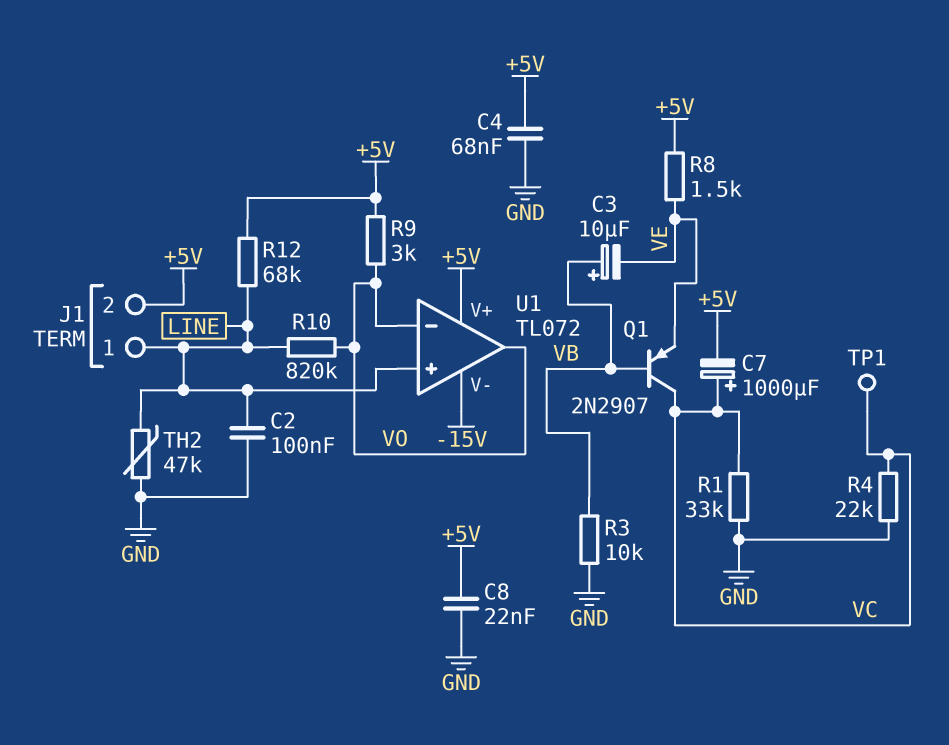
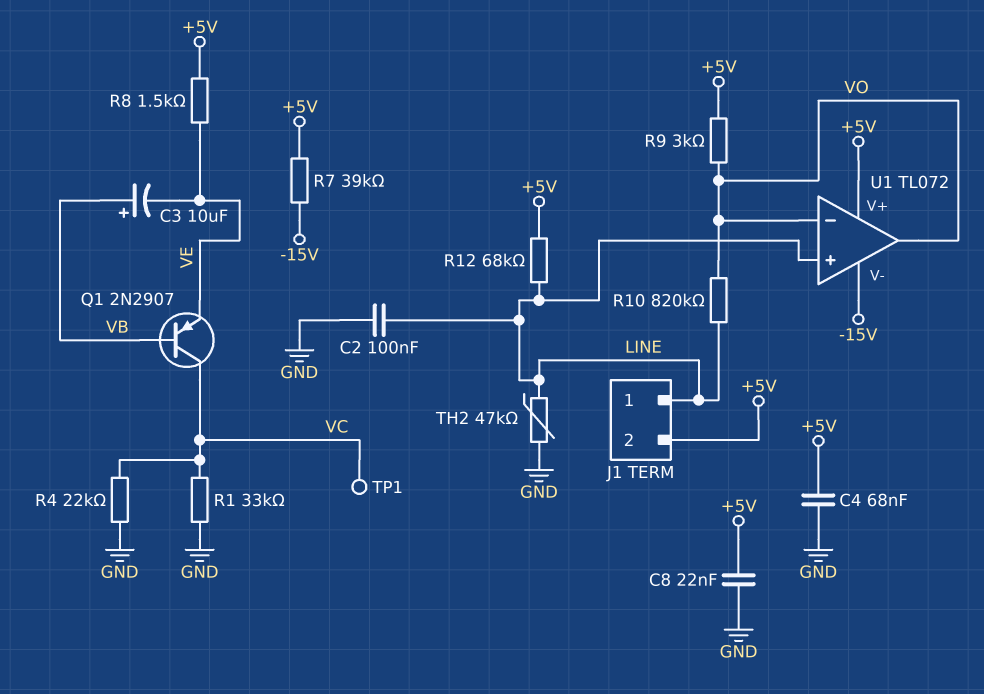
C7: 1000uF (plus VC, minus +5V) -> none
R3: 10k (GND, VB) -> none
R7: none -> 39k (+5V, -15V)

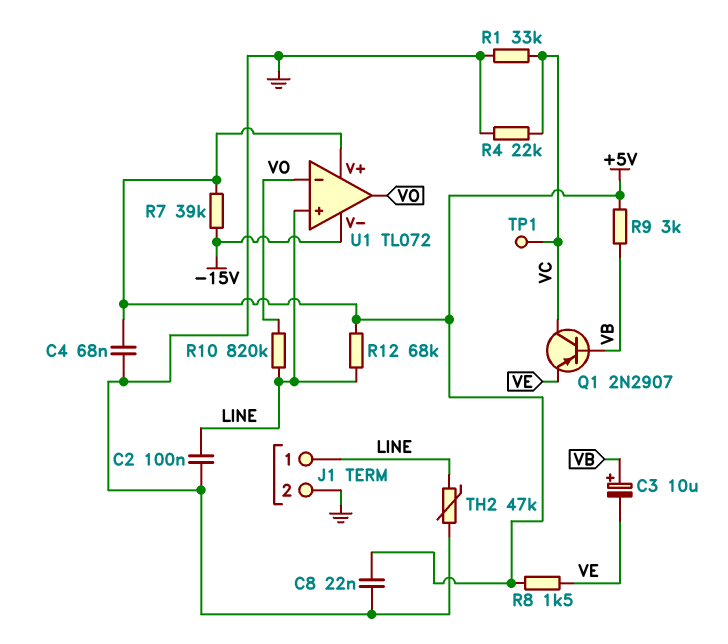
J1 pin 2: +5V -> GND
R9: 3k (+5V, VO) -> 3k (+5V, VB)

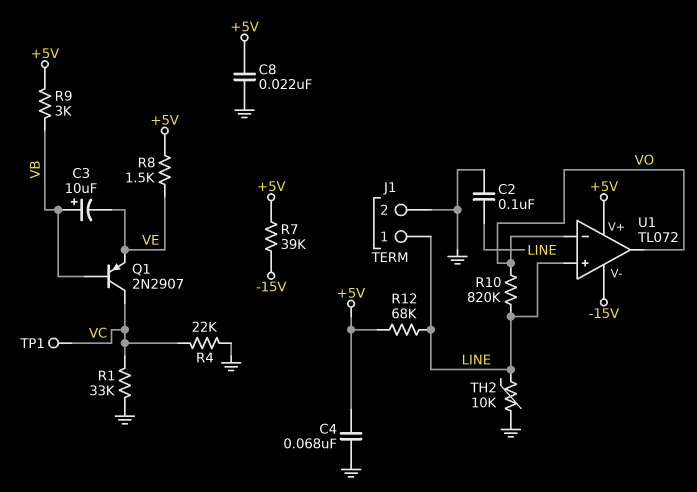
TH2: 47k (GND, LINE) -> 10k (GND, LINE)

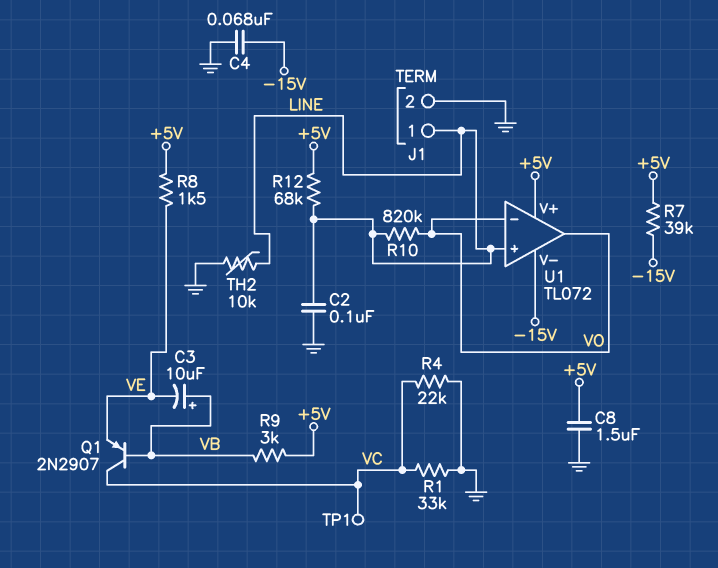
C4: 68nF (+5V, GND) -> 68nF (-15V, GND)
C8: 22nF (+5V, GND) -> 1.5uF (+5V, GND)

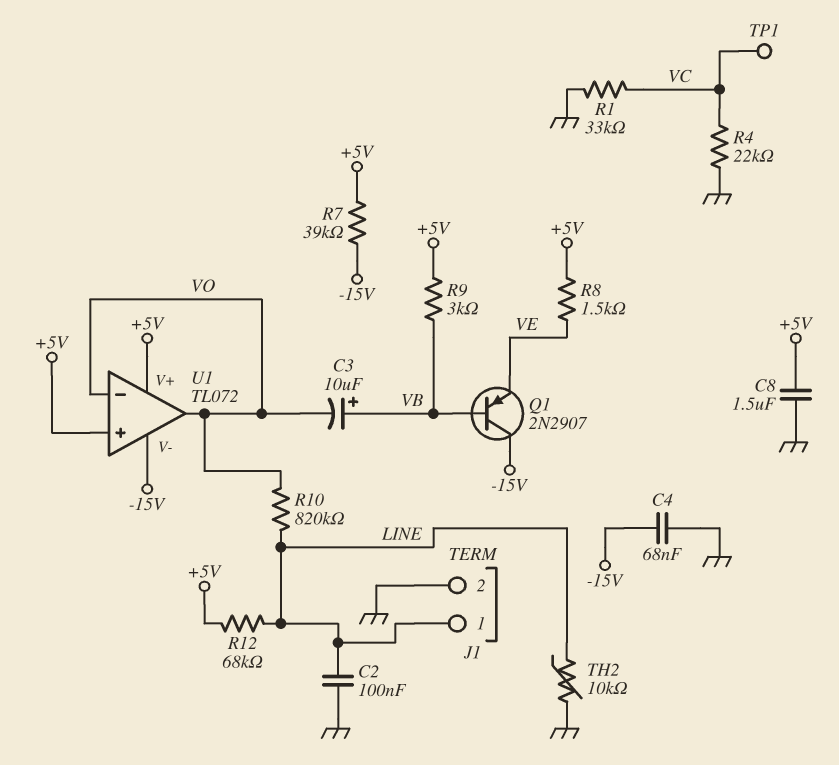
C3: 10uF (plus VB, minus VE) -> 10uF (plus VB, minus VO)
Q1: PNP 2N2907 (B VB, C VC, E VE) -> PNP 2N2907 (B VB, C -15V, E VE)
U1 pin in+: LINE -> +5V

